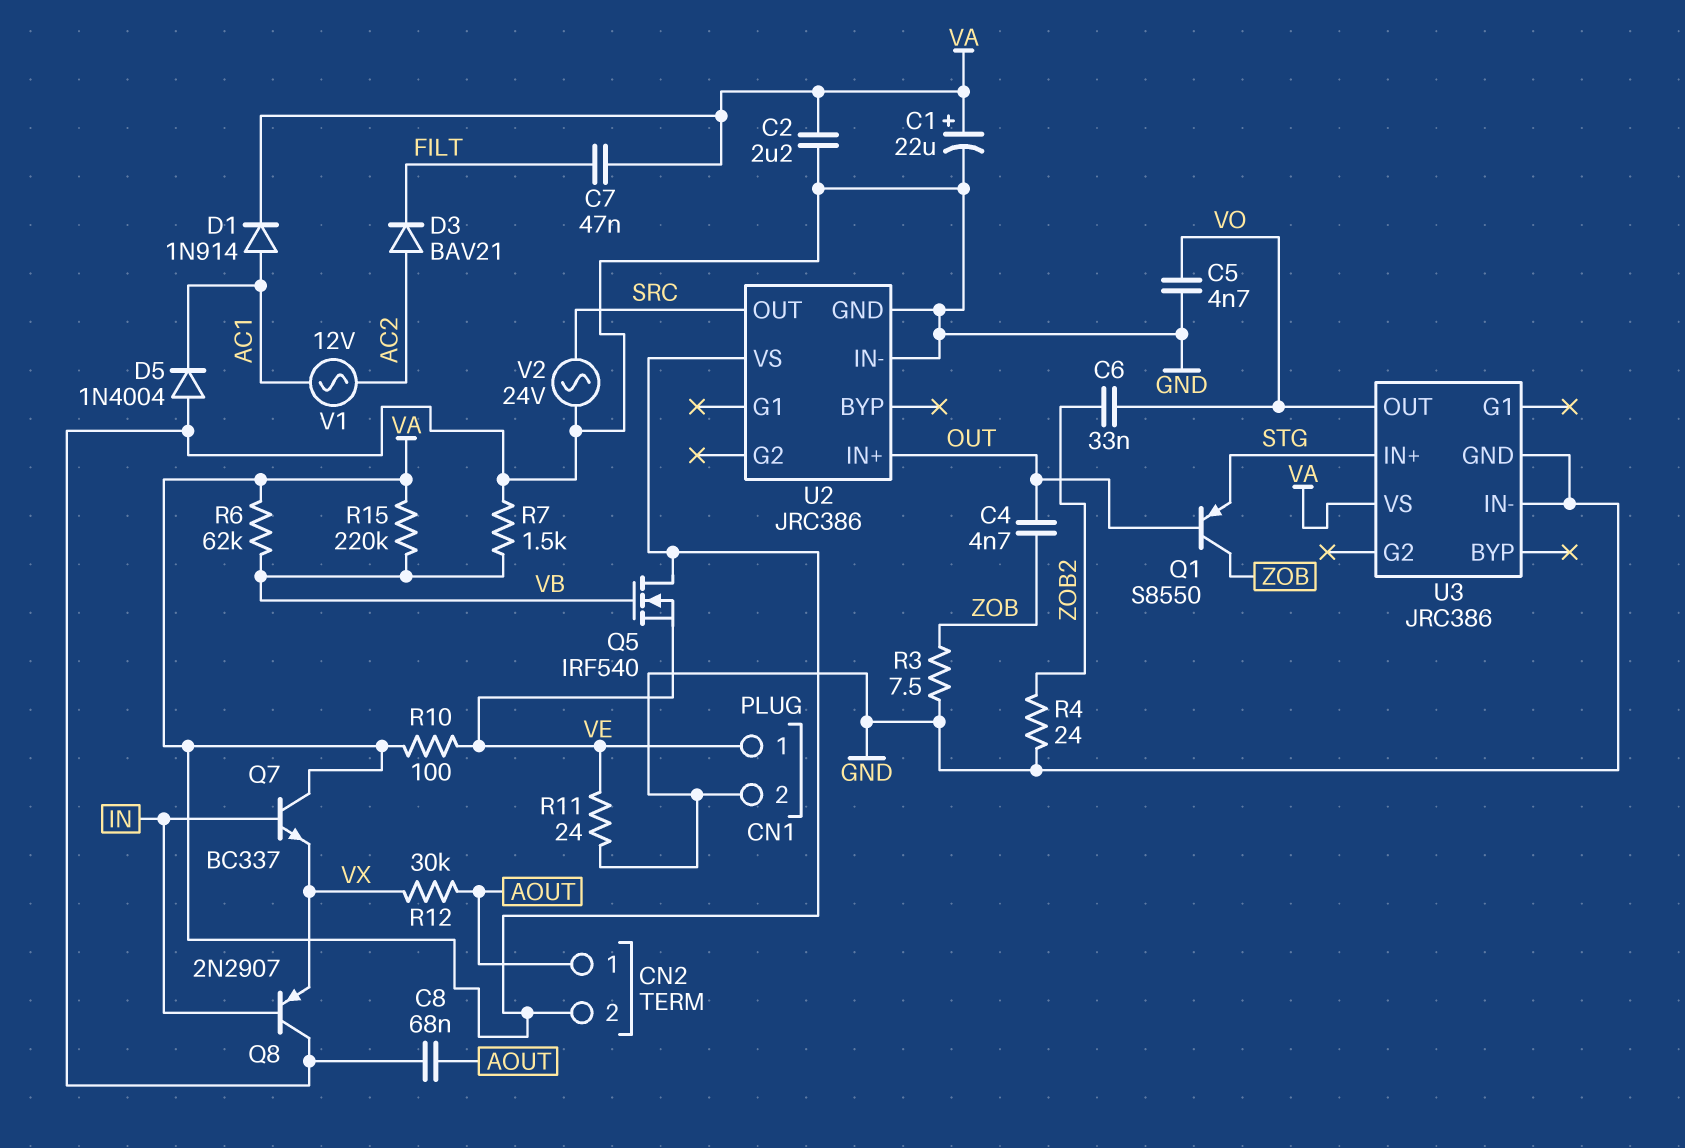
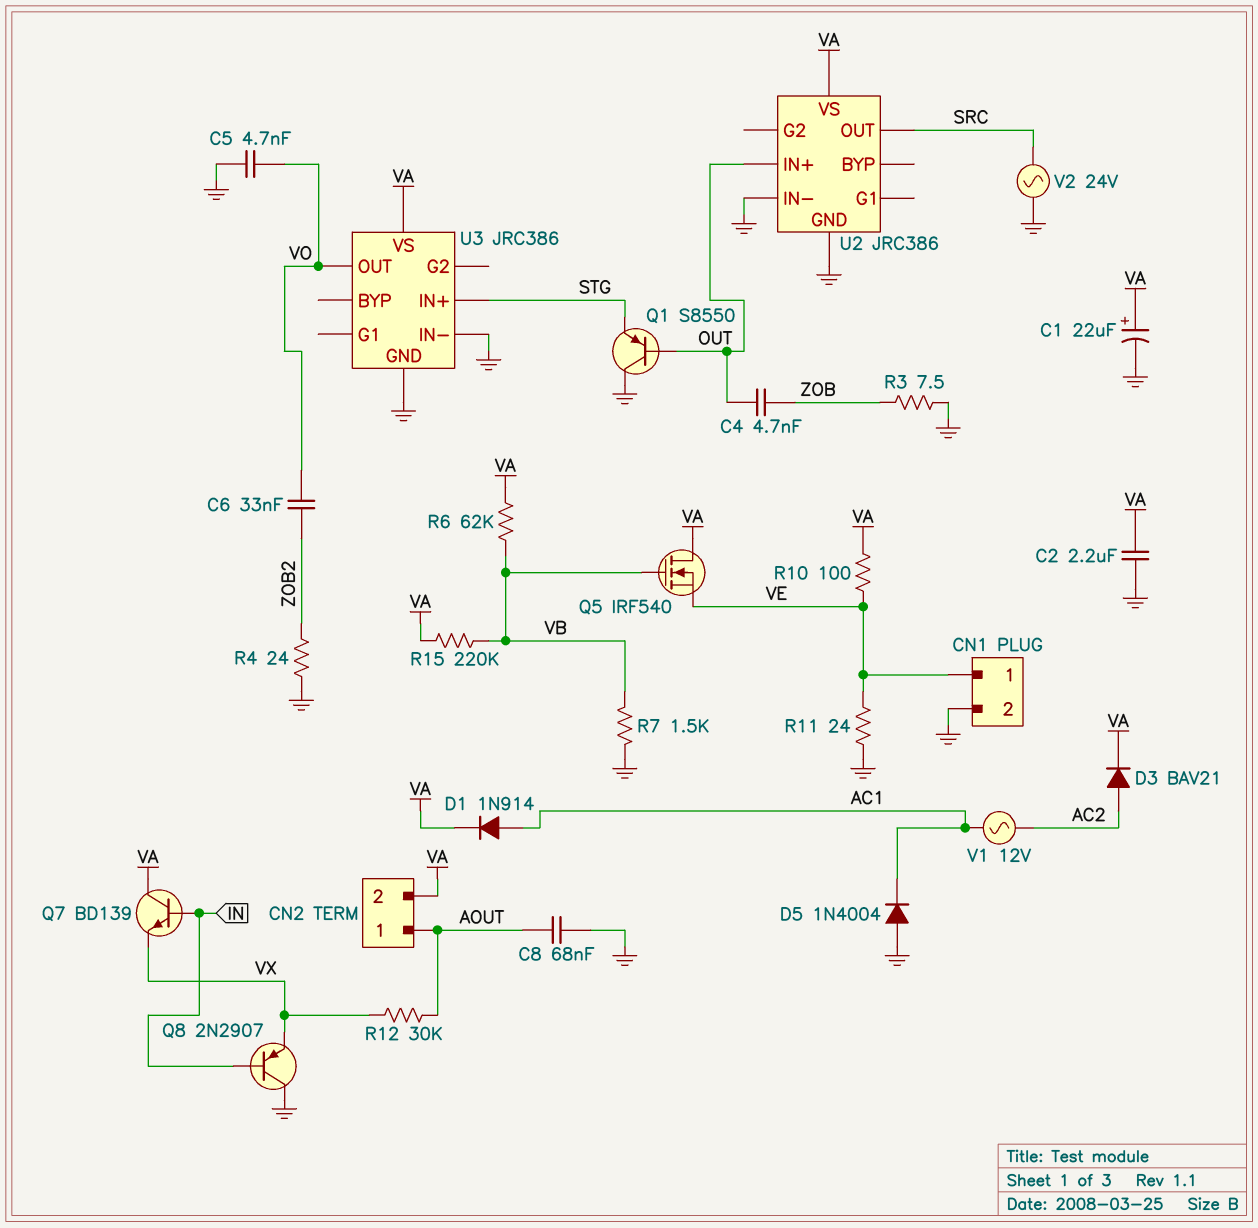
C7: 47nF (FILT, VA) -> none
D3: diode BAV21 (A AC2, K FILT) -> diode BAV21 (A AC2, K VA)
Q1: PNP S8550 (B OUT, C ZOB, E STG) -> PNP S8550 (B OUT, C GND, E STG)
Q7: NPN BC337 (B IN, C VA, E VX) -> NPN BD139 (B IN, C VA, E VX)

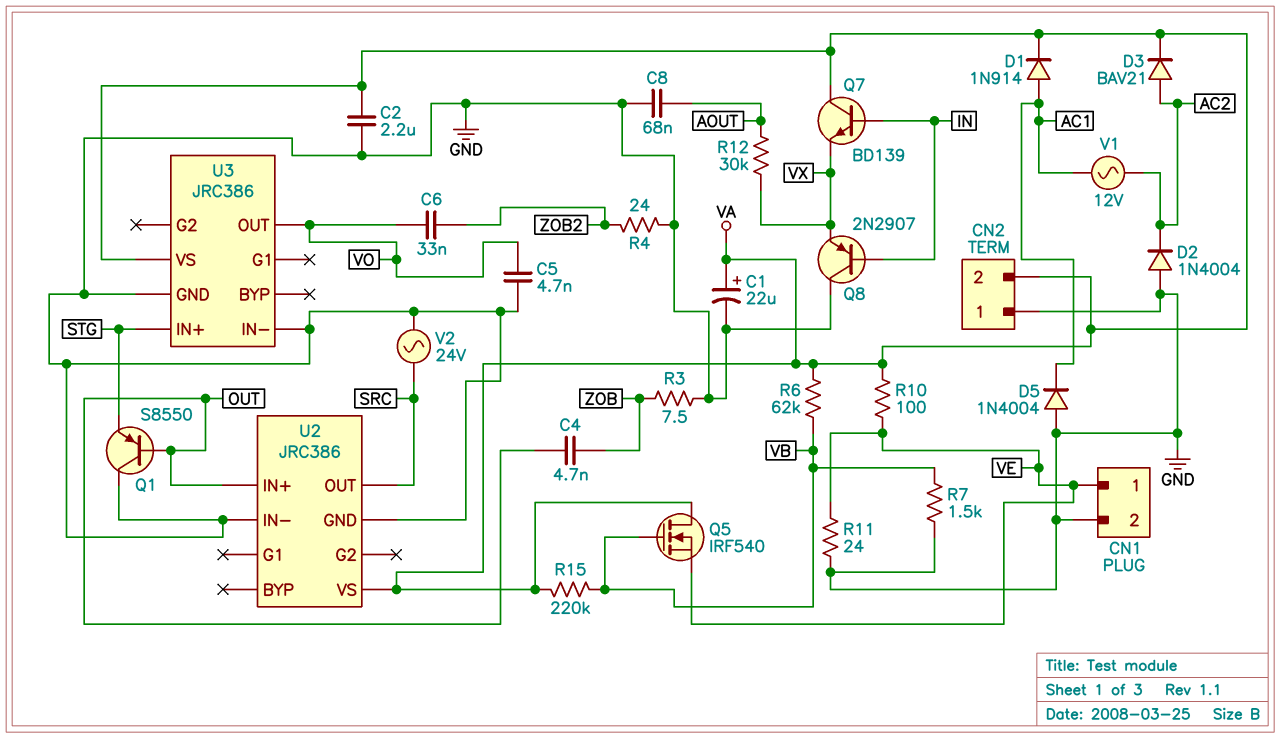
CN2 pin 1: AOUT -> GND
D2: none -> diode 1N4004 (A GND, K AC2)

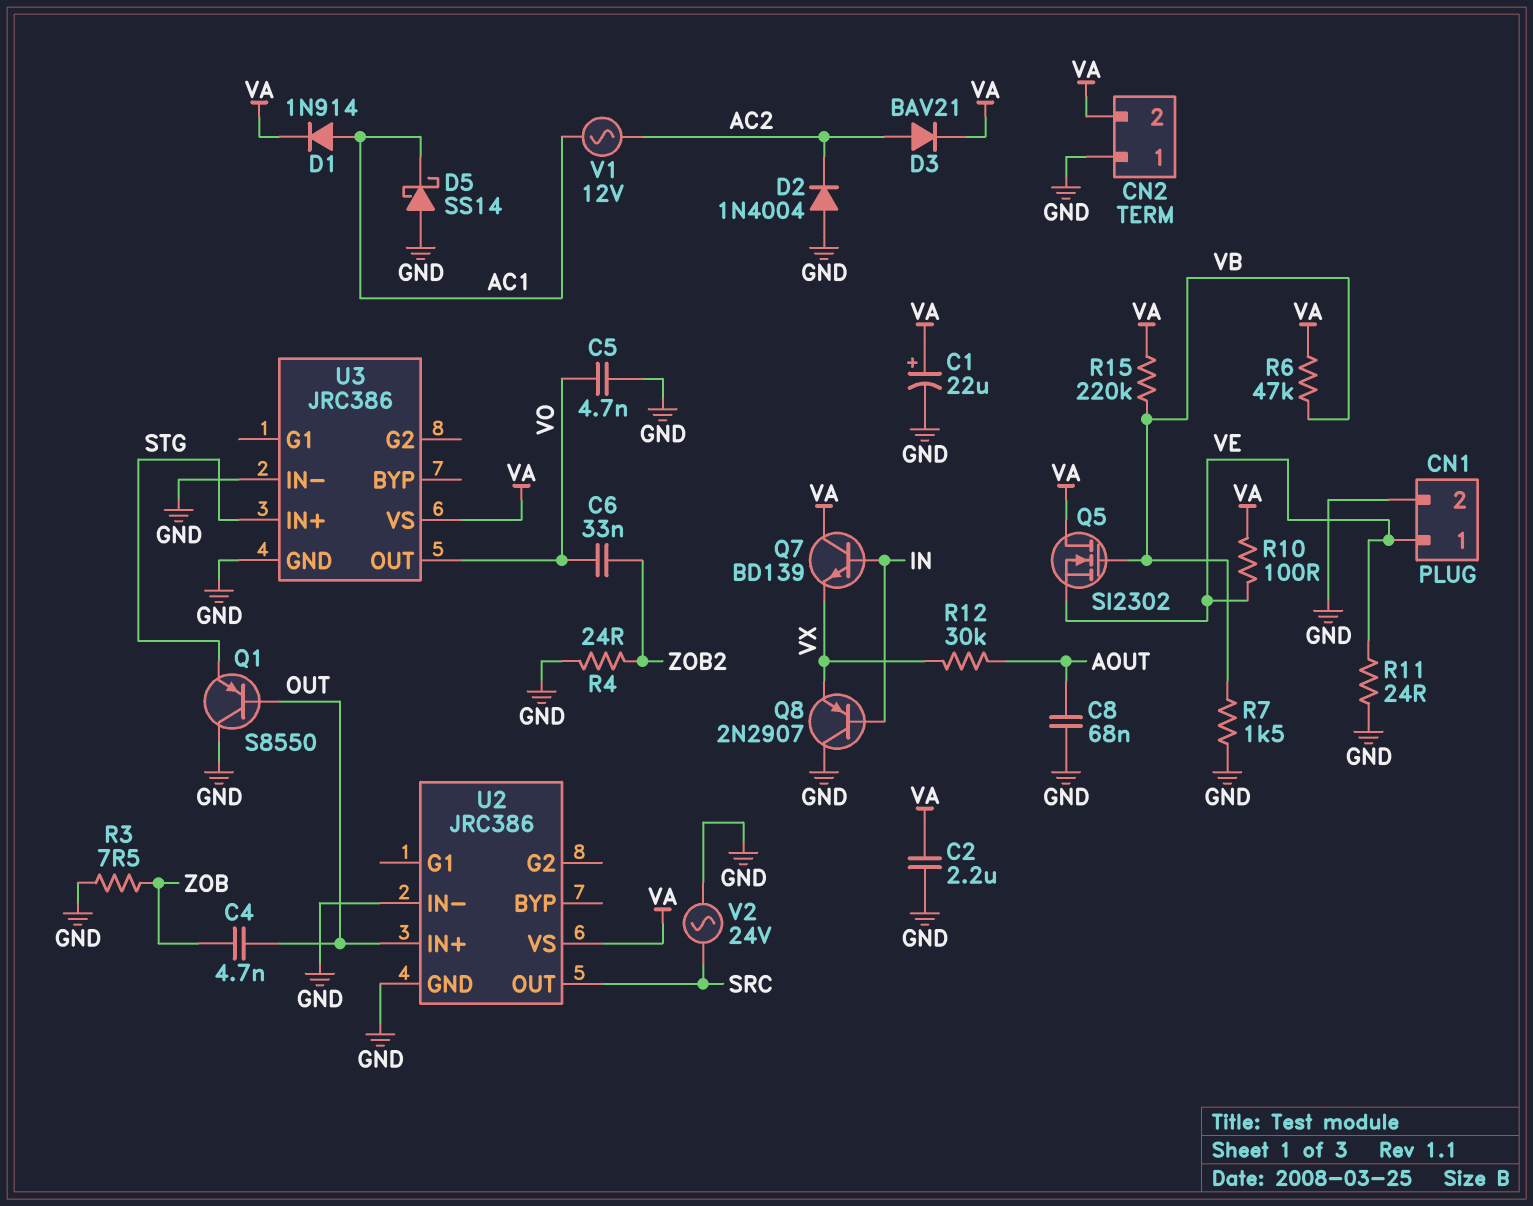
D5: diode 1N4004 (A GND, K AC1) -> schottky SS14 (A GND, K AC1)
Q5: NMOS IRF540 (G VB, D VA, S VE) -> NMOS SI2302 (G VB, D VA, S VE)
R6: 62k (VA, VB) -> 47k (VA, VB)

